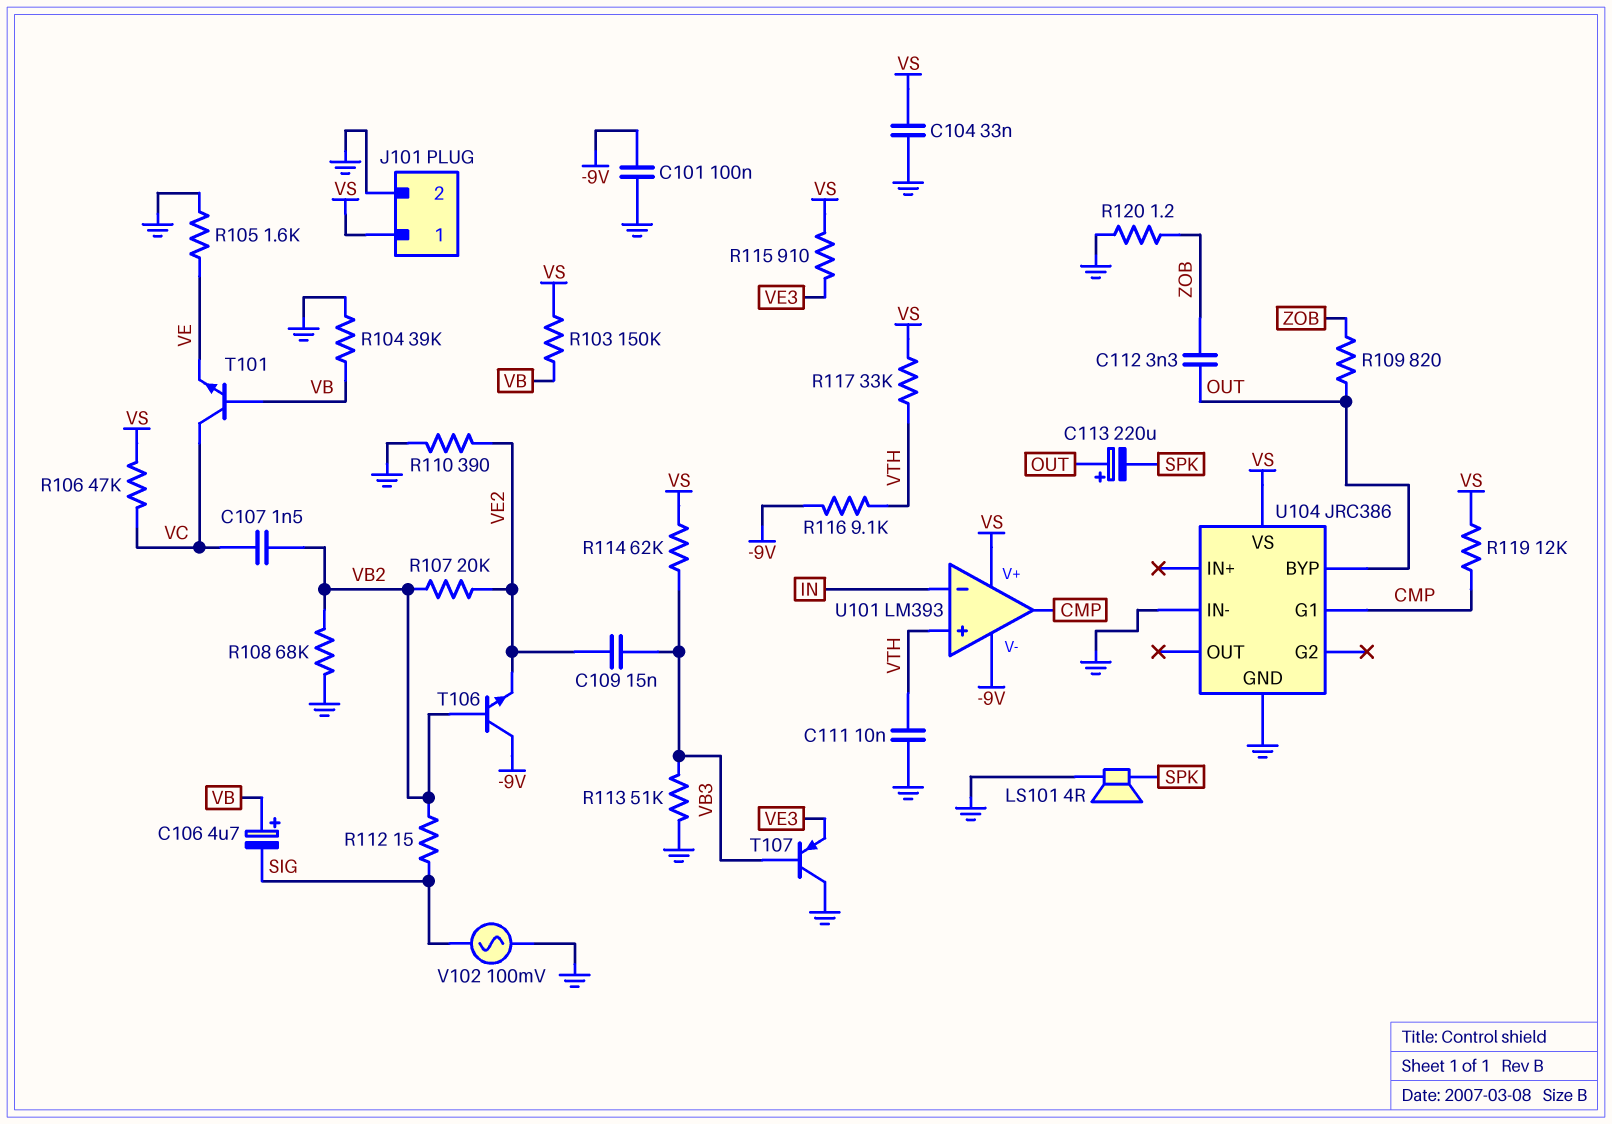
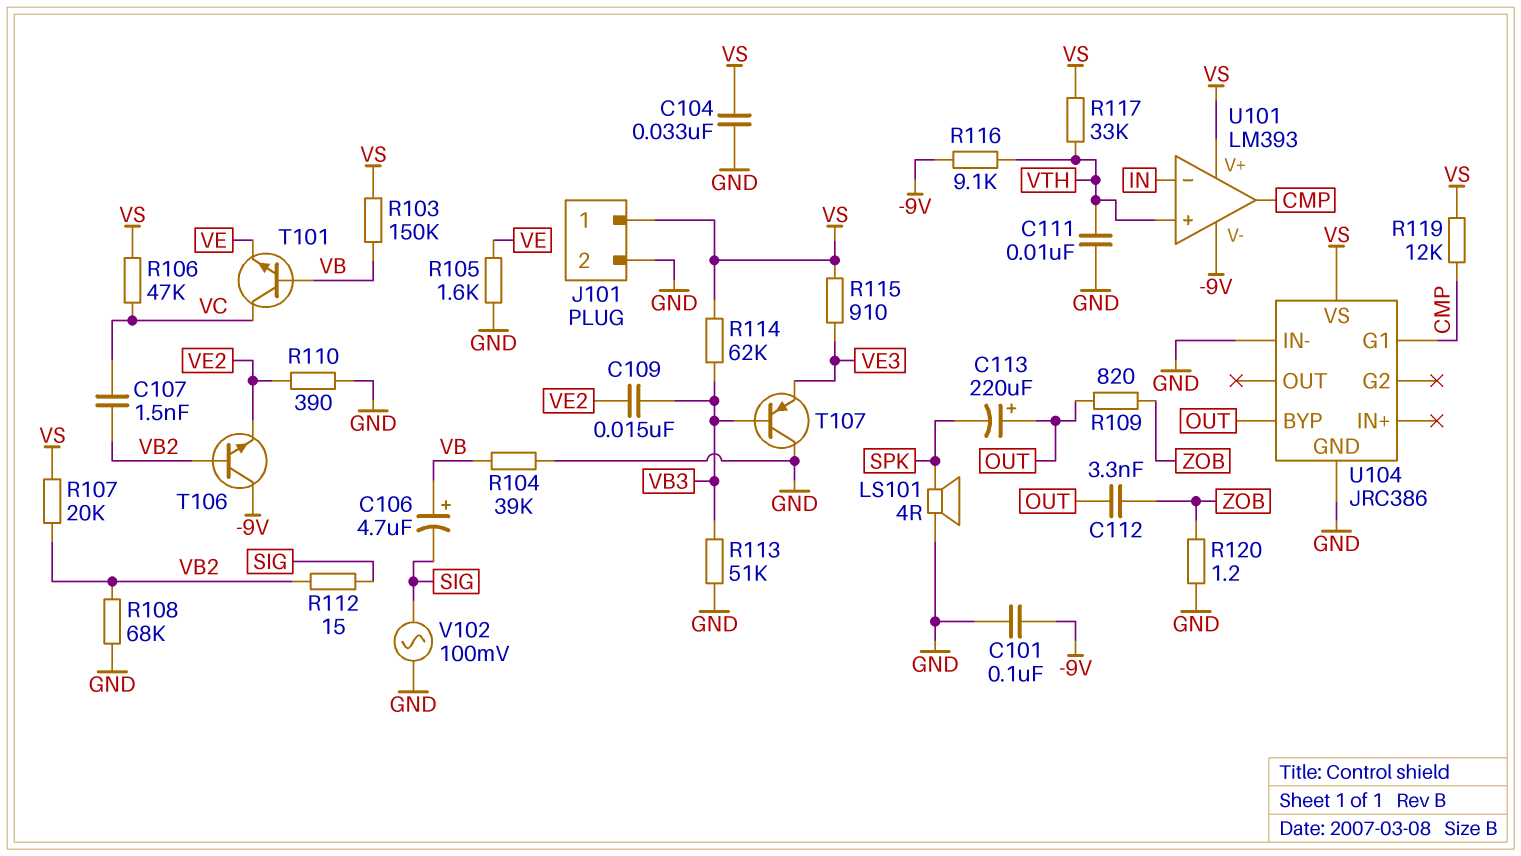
R107: 20k (VB2, VE2) -> 20k (VB2, VS)

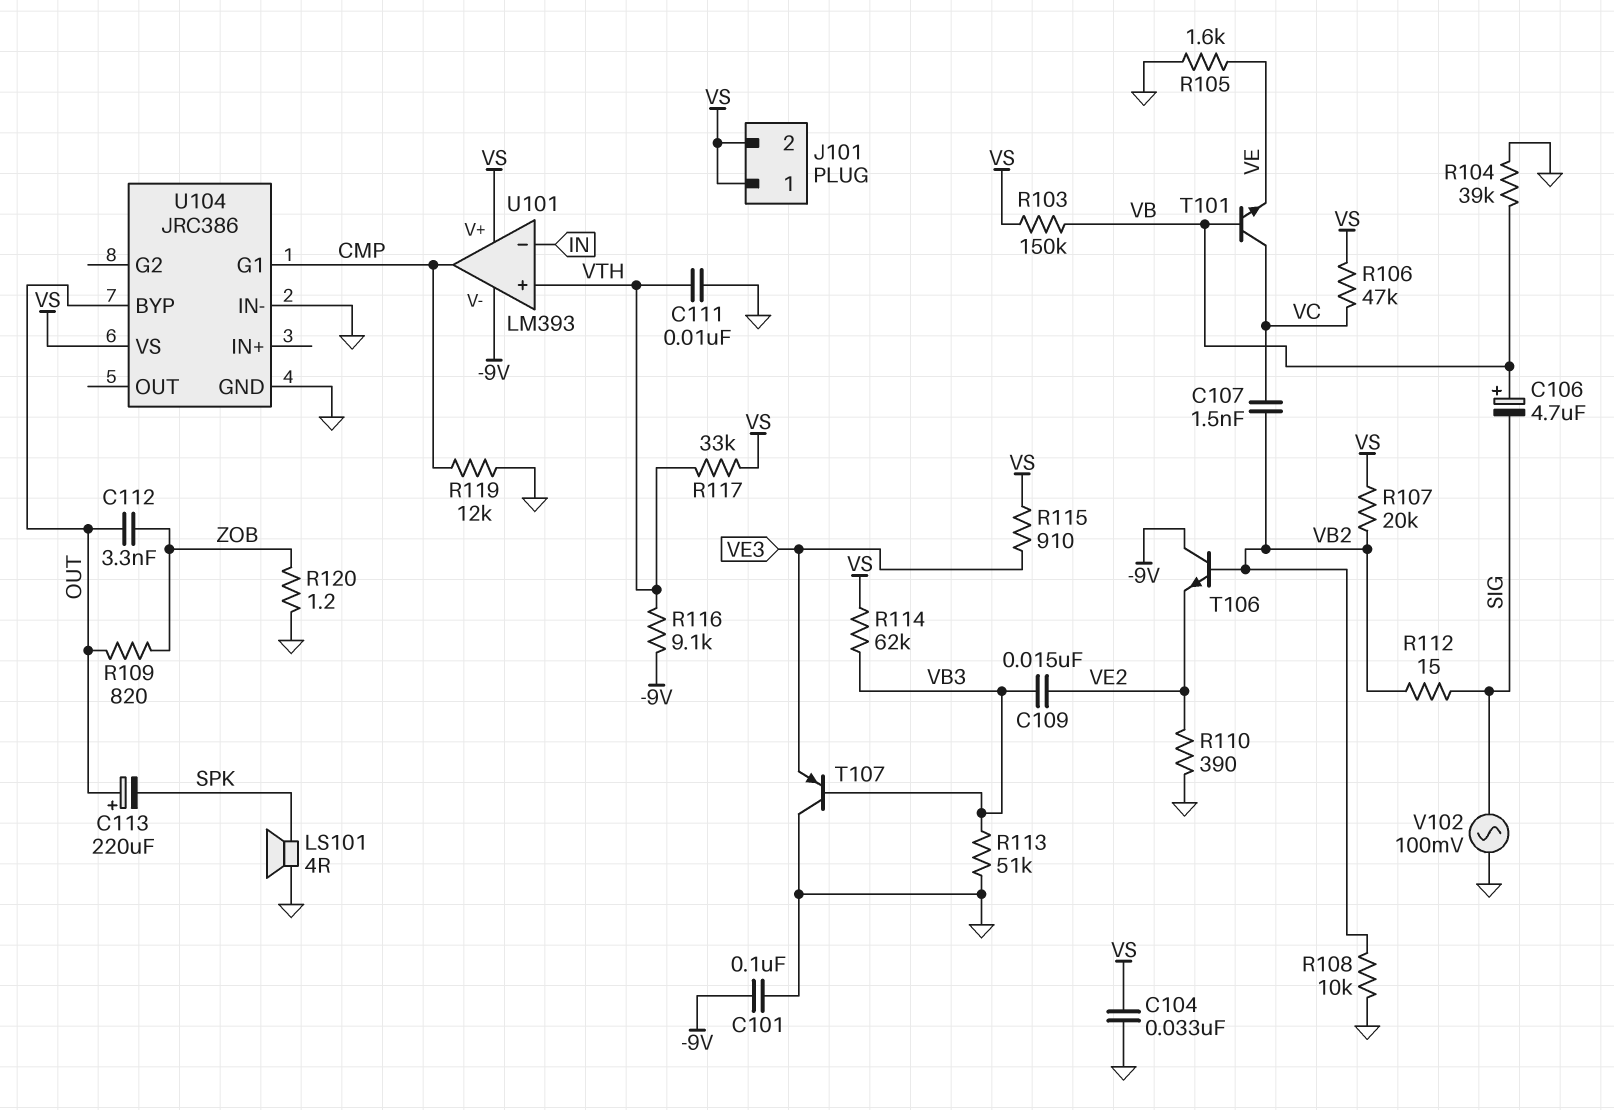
J101 pin 2: GND -> VS
R108: 68k (GND, VB2) -> 10k (GND, VB2)
R119: 12k (CMP, VS) -> 12k (CMP, GND)

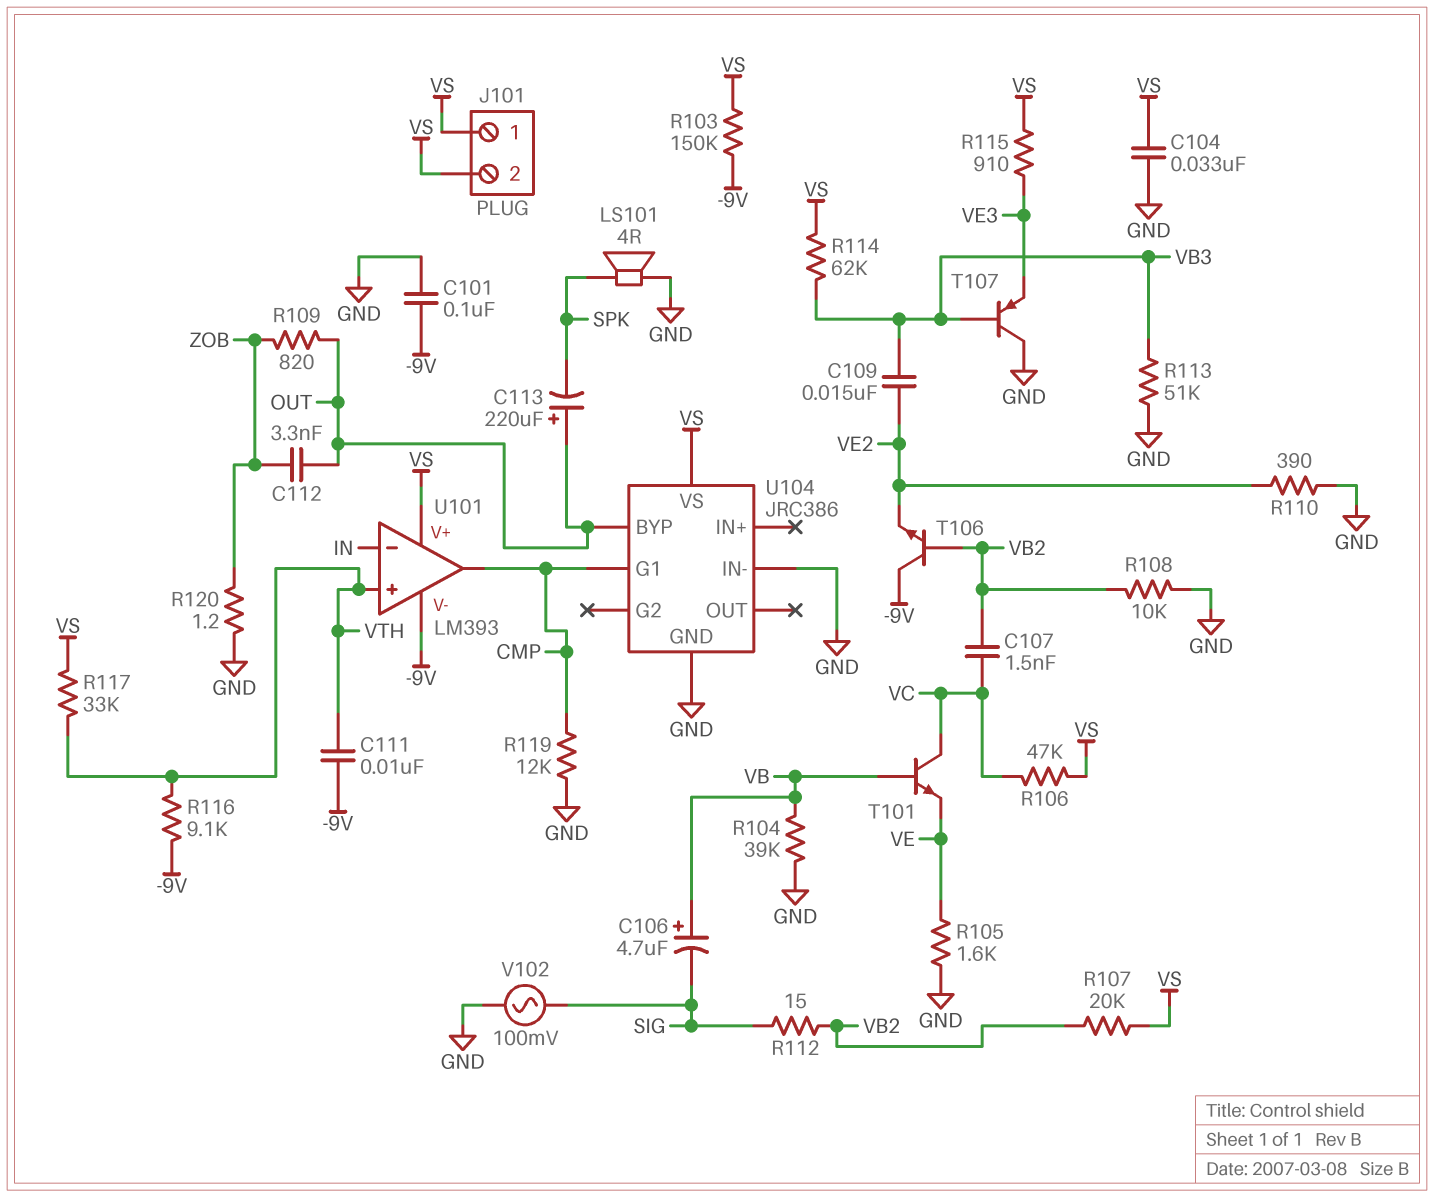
C111: 10nF (GND, VTH) -> 10nF (-9V, VTH)
R103: 150k (VB, VS) -> 150k (-9V, VS)

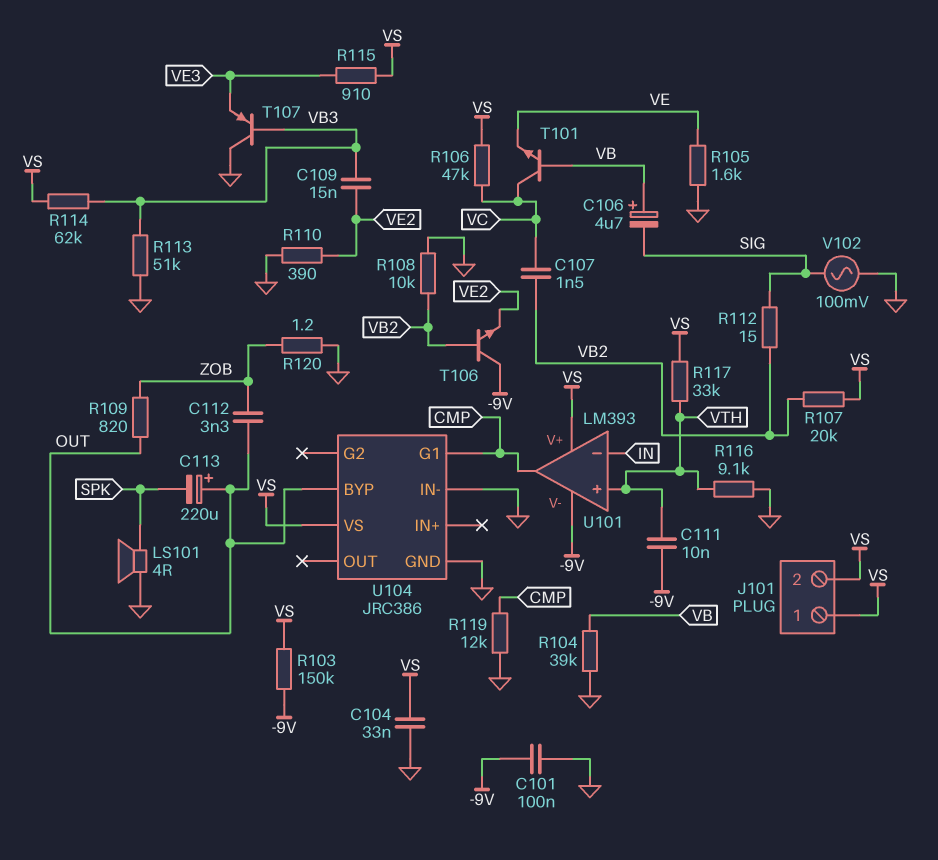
R116: 9.1k (-9V, VTH) -> 9.1k (GND, VTH)

